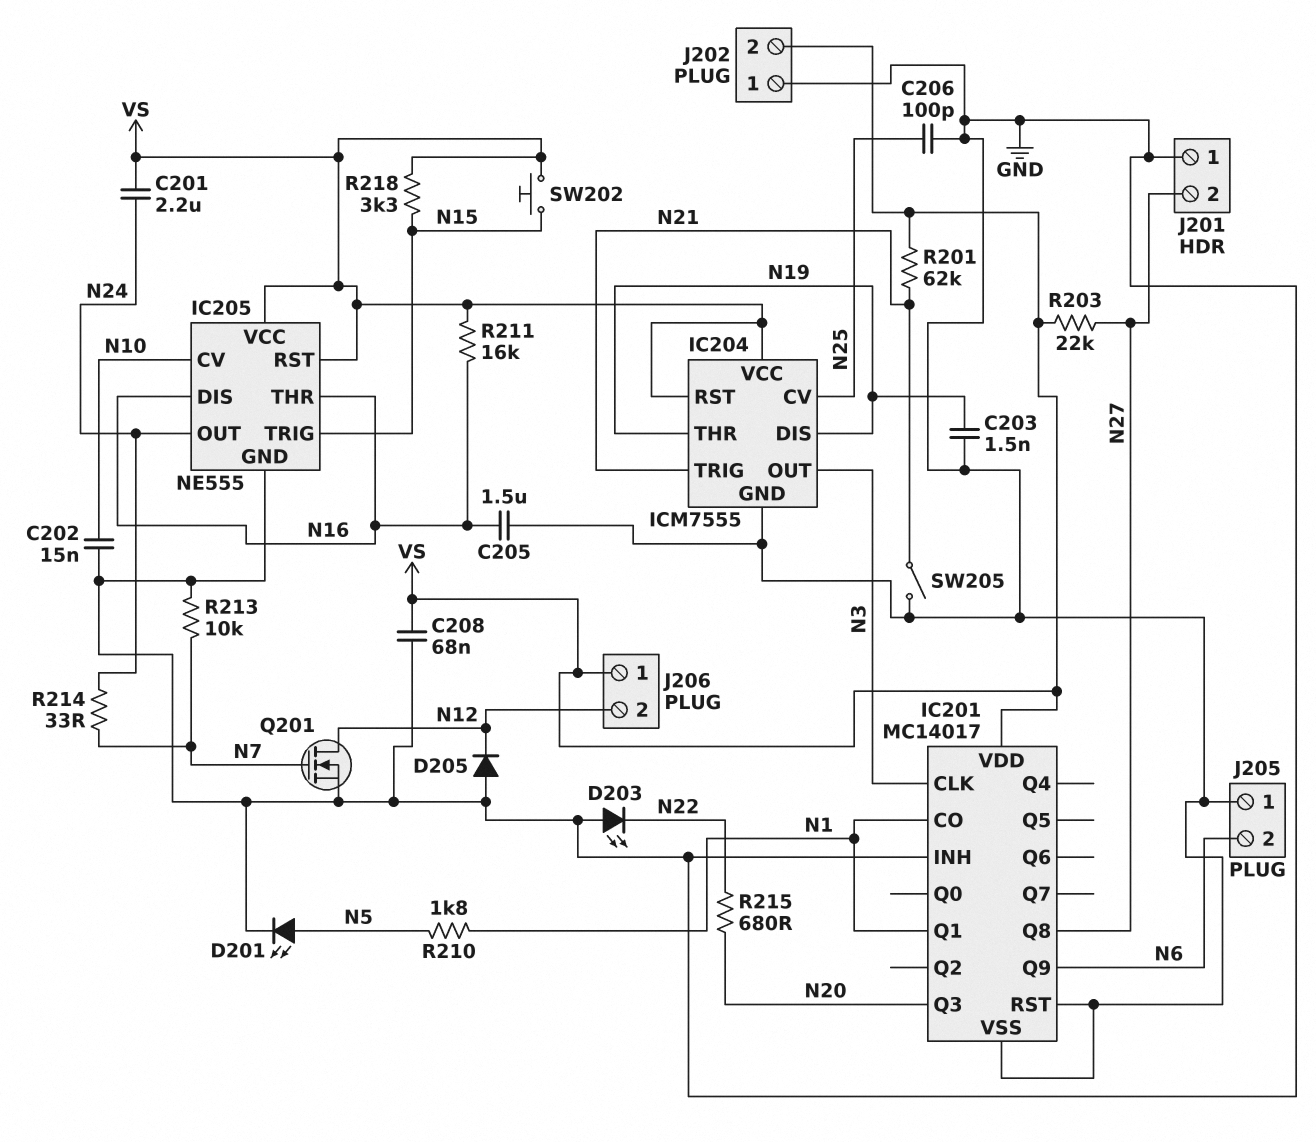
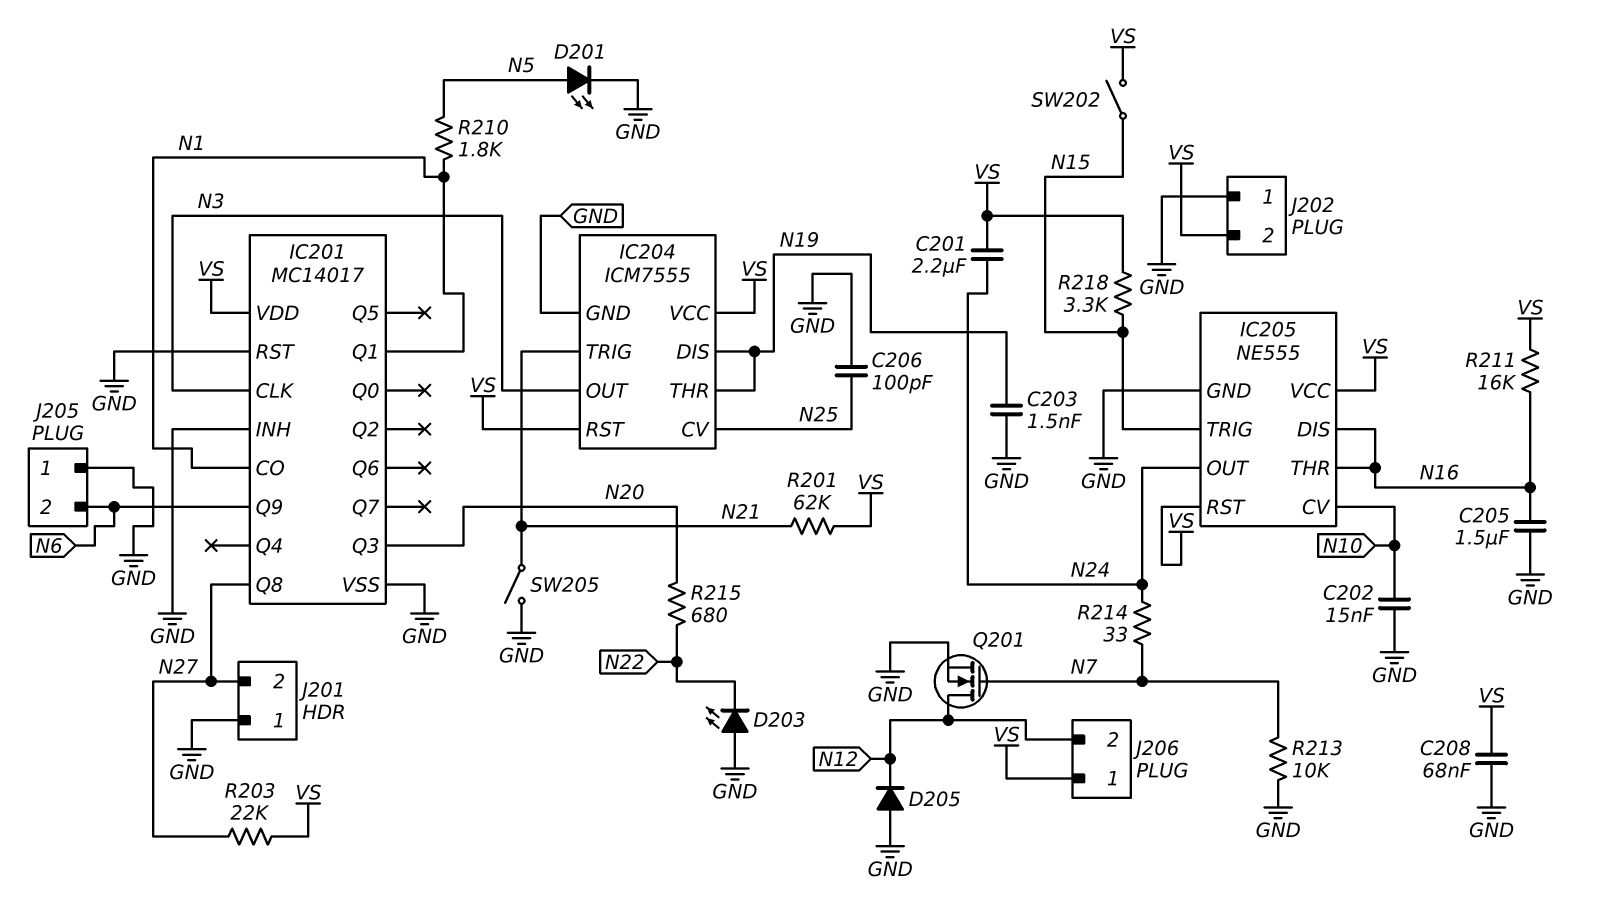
SW202: button (N15, VS) -> switch (N15, VS)

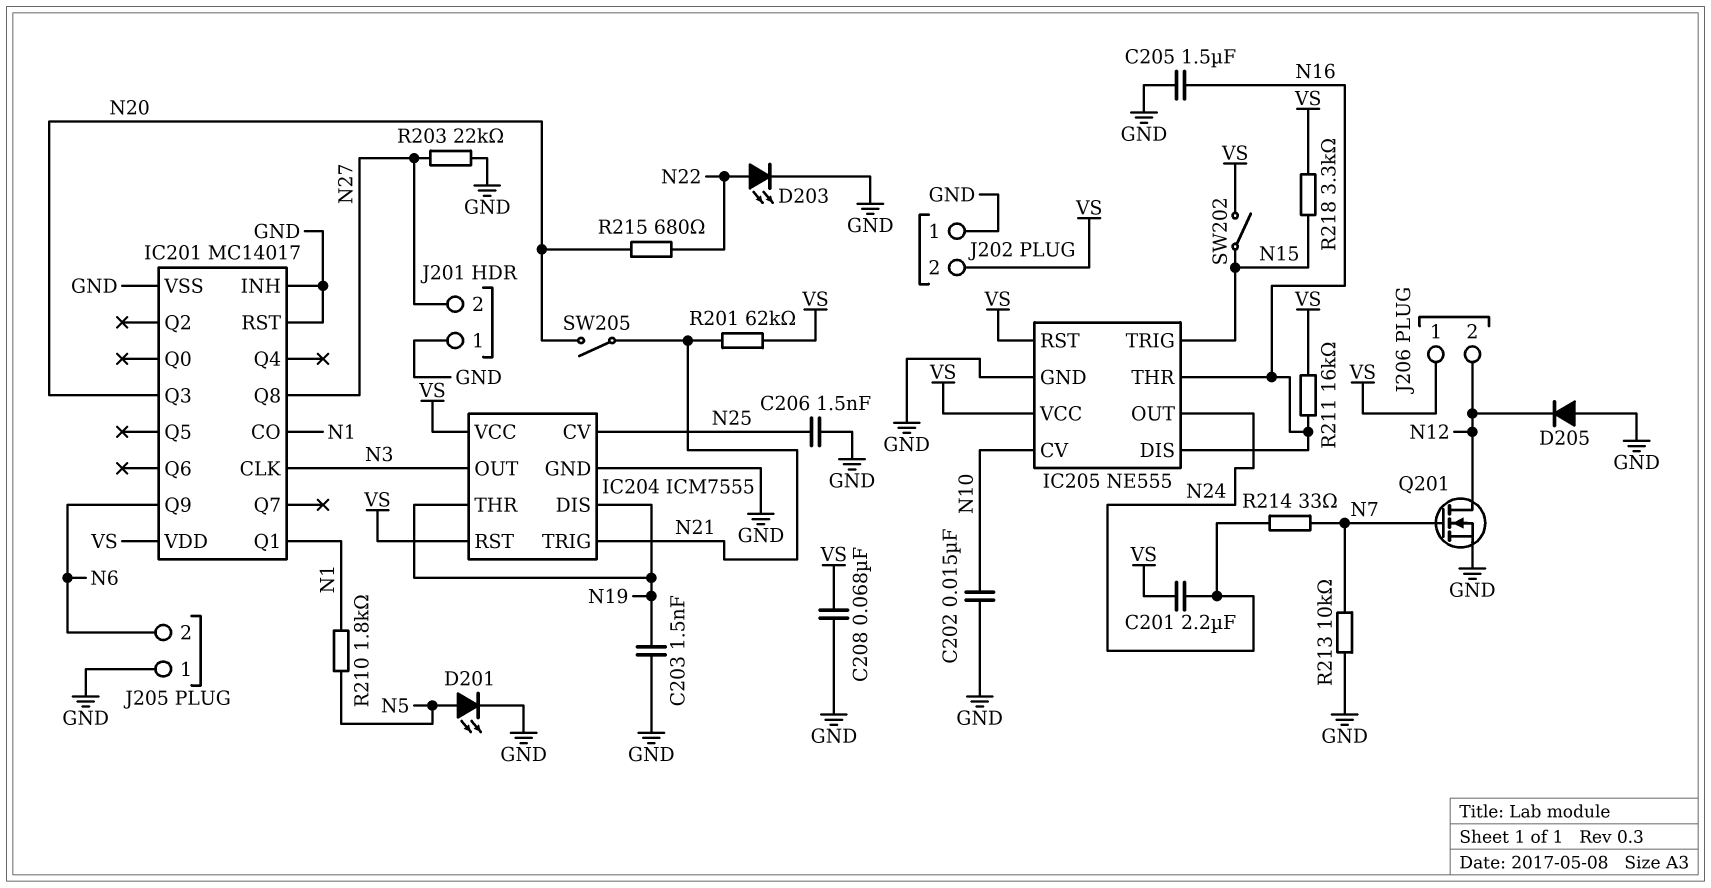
C206: 100pF (GND, N25) -> 1.5nF (GND, N25)
D203: LED (A GND, K N22) -> LED (A N22, K GND)
R203: 22k (N27, VS) -> 22k (GND, N27)
SW205: switch (GND, N21) -> switch (N20, N21)

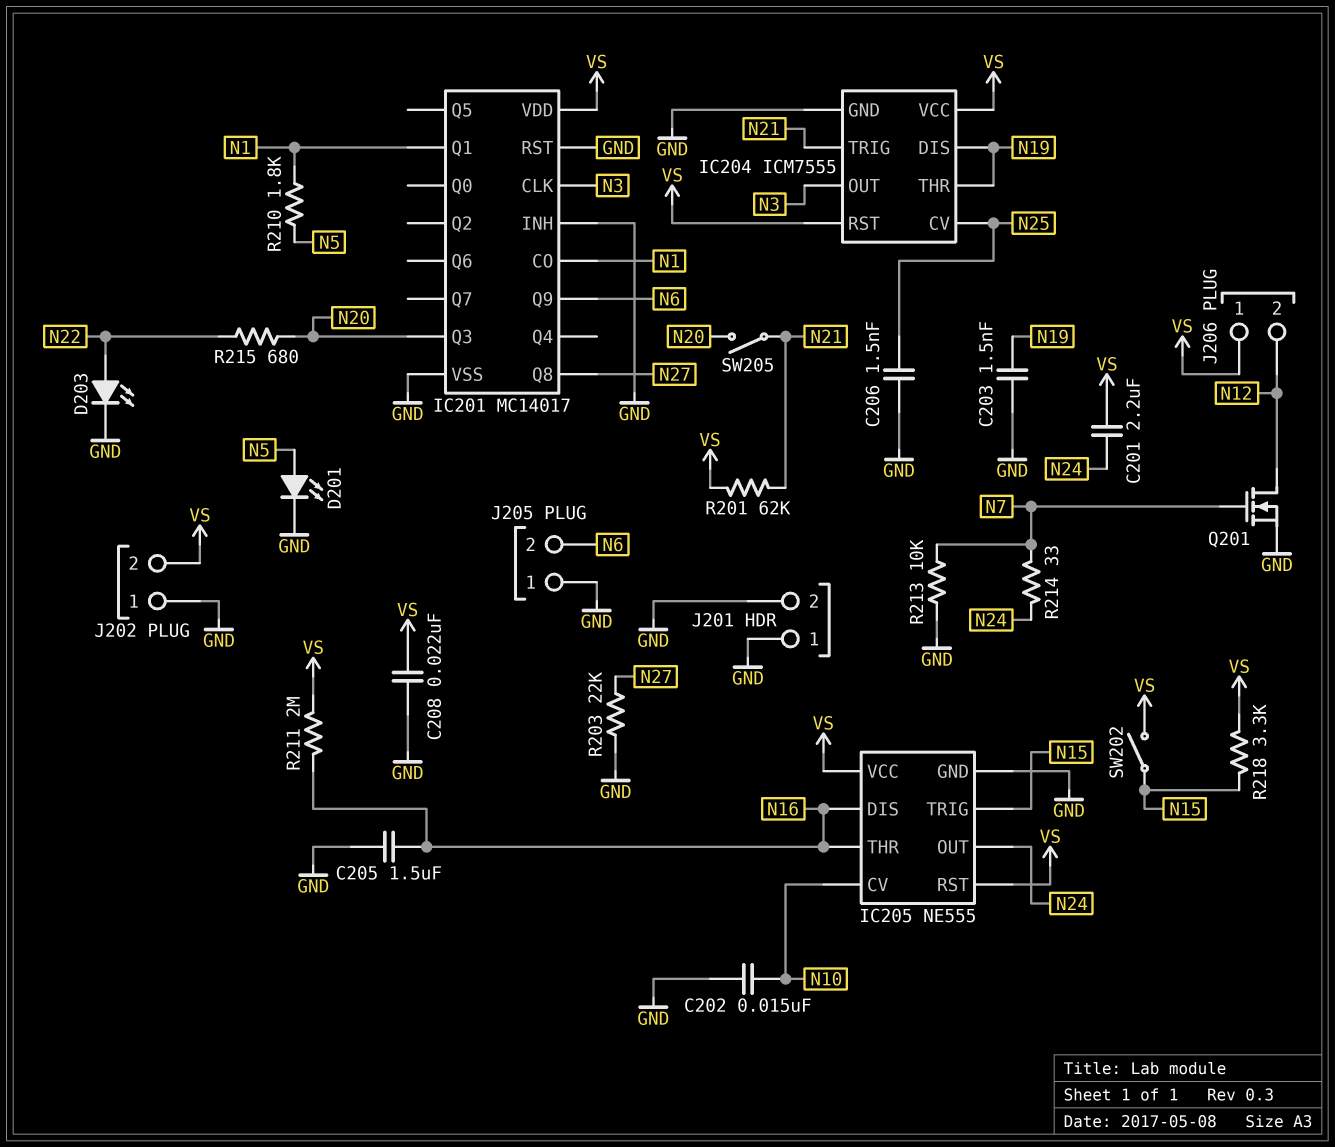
C208: 68nF (GND, VS) -> 22nF (GND, VS)
D205: diode (A GND, K N12) -> none
J201 pin 2: N27 -> GND
R211: 16k (N16, VS) -> 2M (N16, VS)

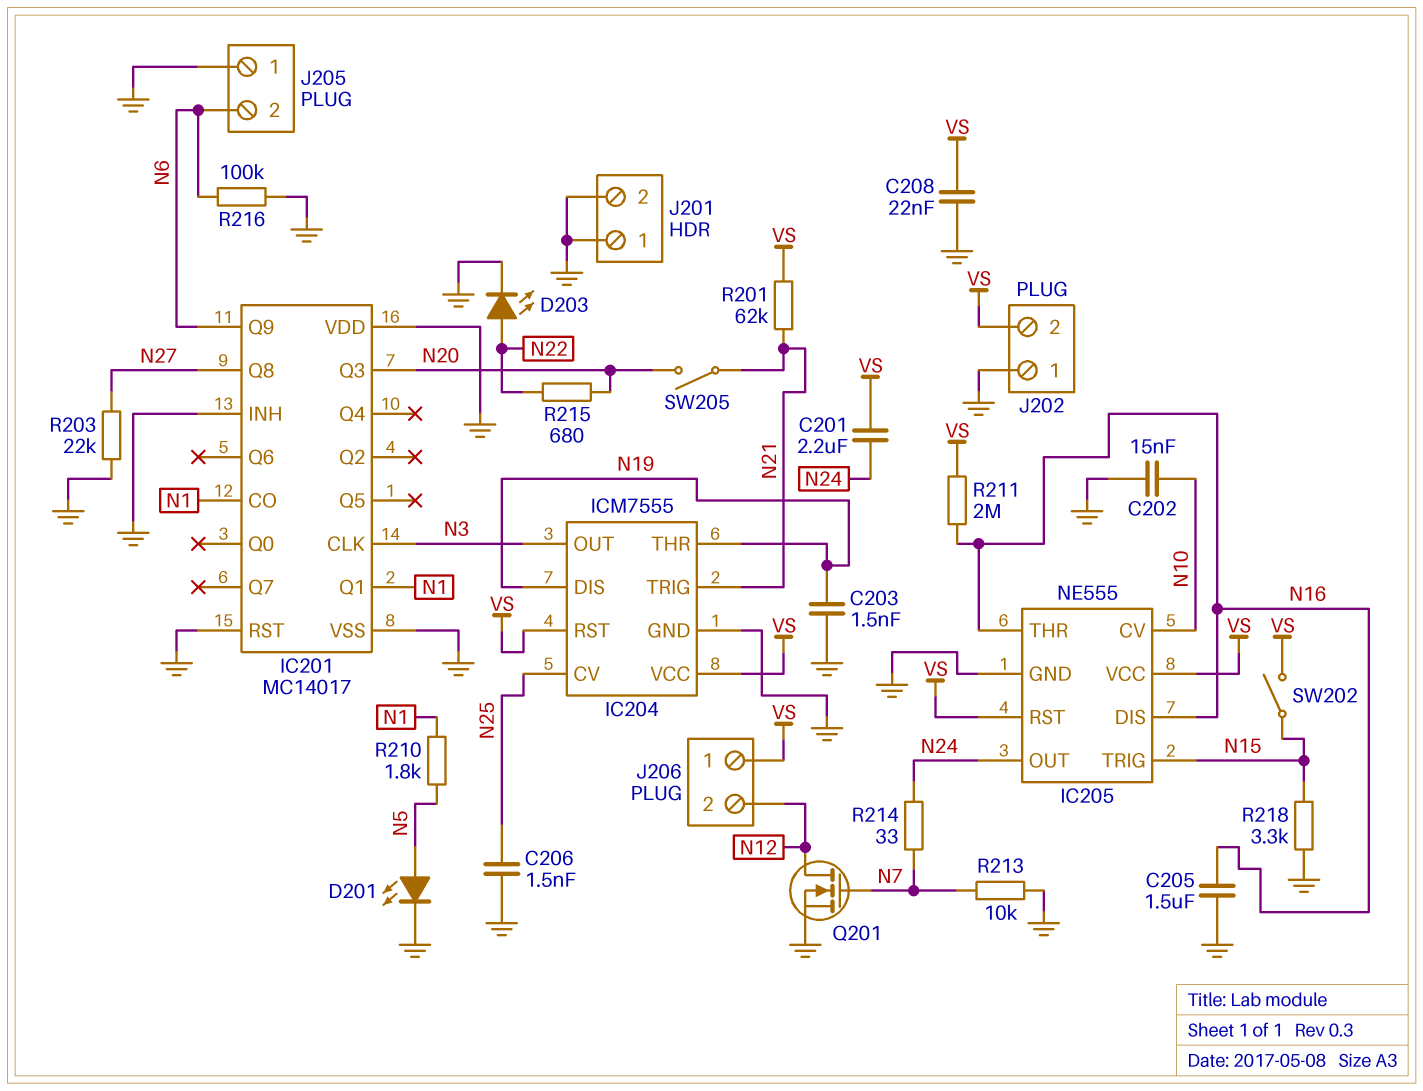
IC201 pin VDD: VS -> GND
R216: none -> 100k (GND, N6)
R218: 3.3k (N15, VS) -> 3.3k (GND, N15)

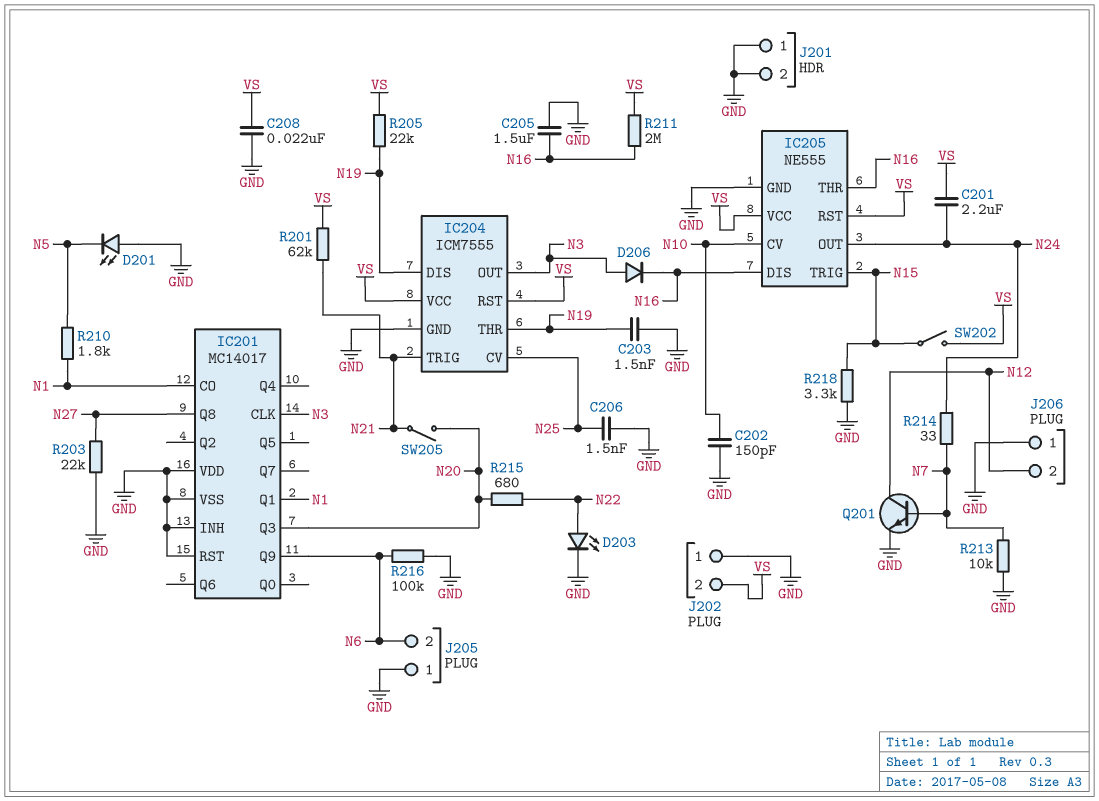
C202: 15nF (GND, N10) -> 150pF (GND, N10)
D201: LED (A N5, K GND) -> LED (A GND, K N5)
D206: none -> diode (A N3, K N16)
J206 pin 1: VS -> GND
Q201: NMOS (G N7, D N12, S GND) -> NPN (B N7, C N12, E GND)
R205: none -> 22k (N19, VS)

